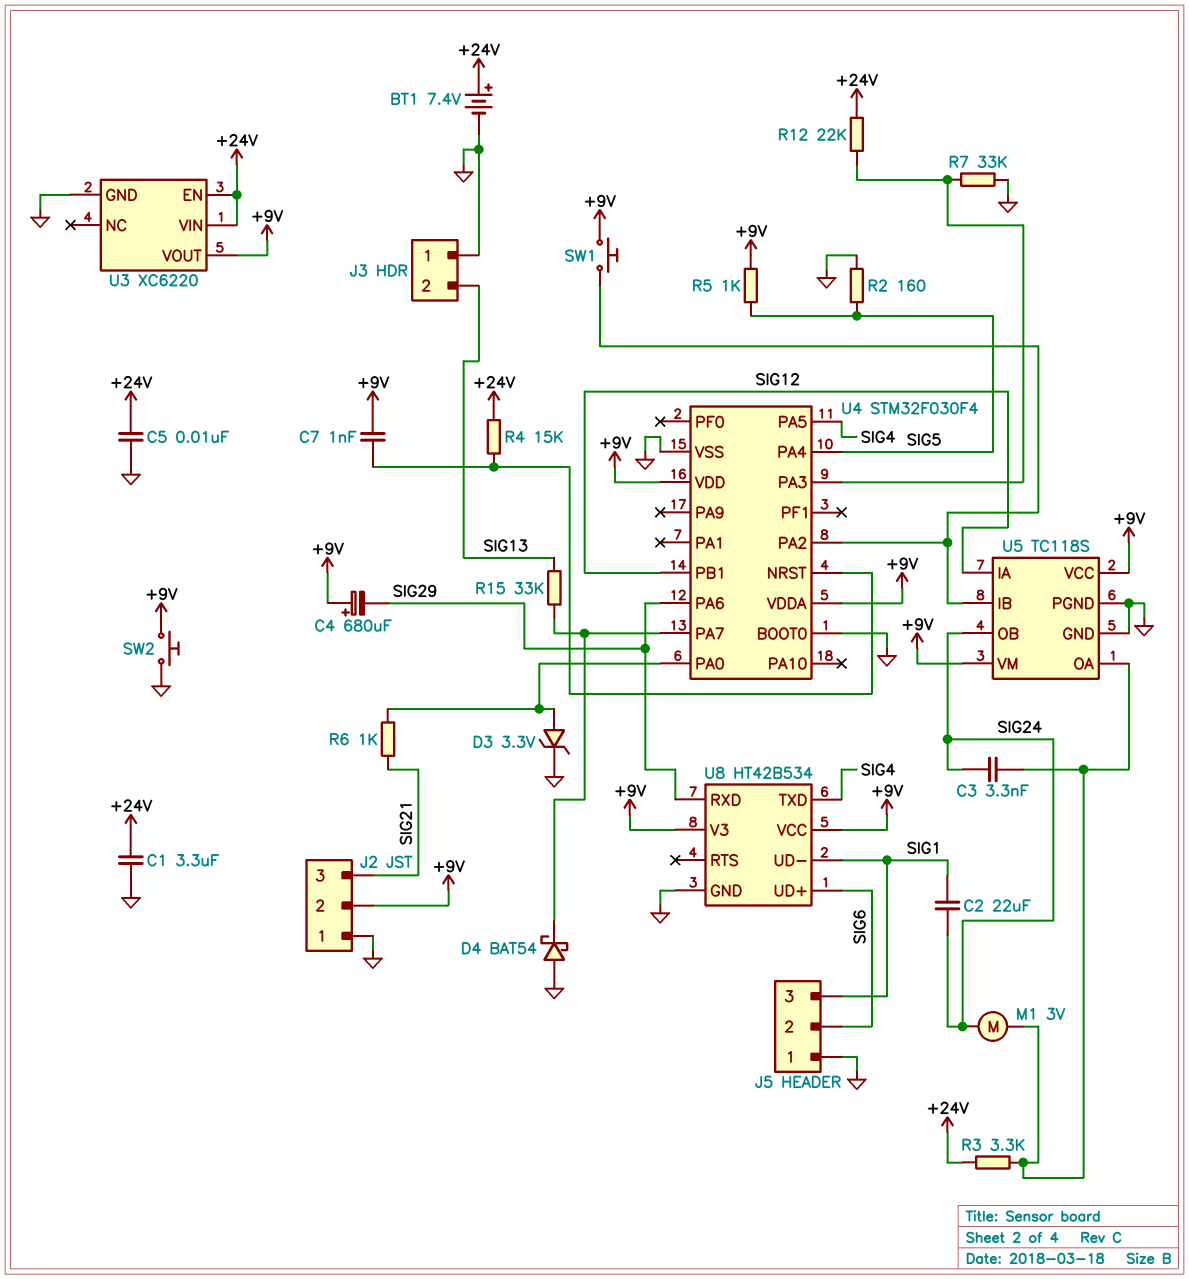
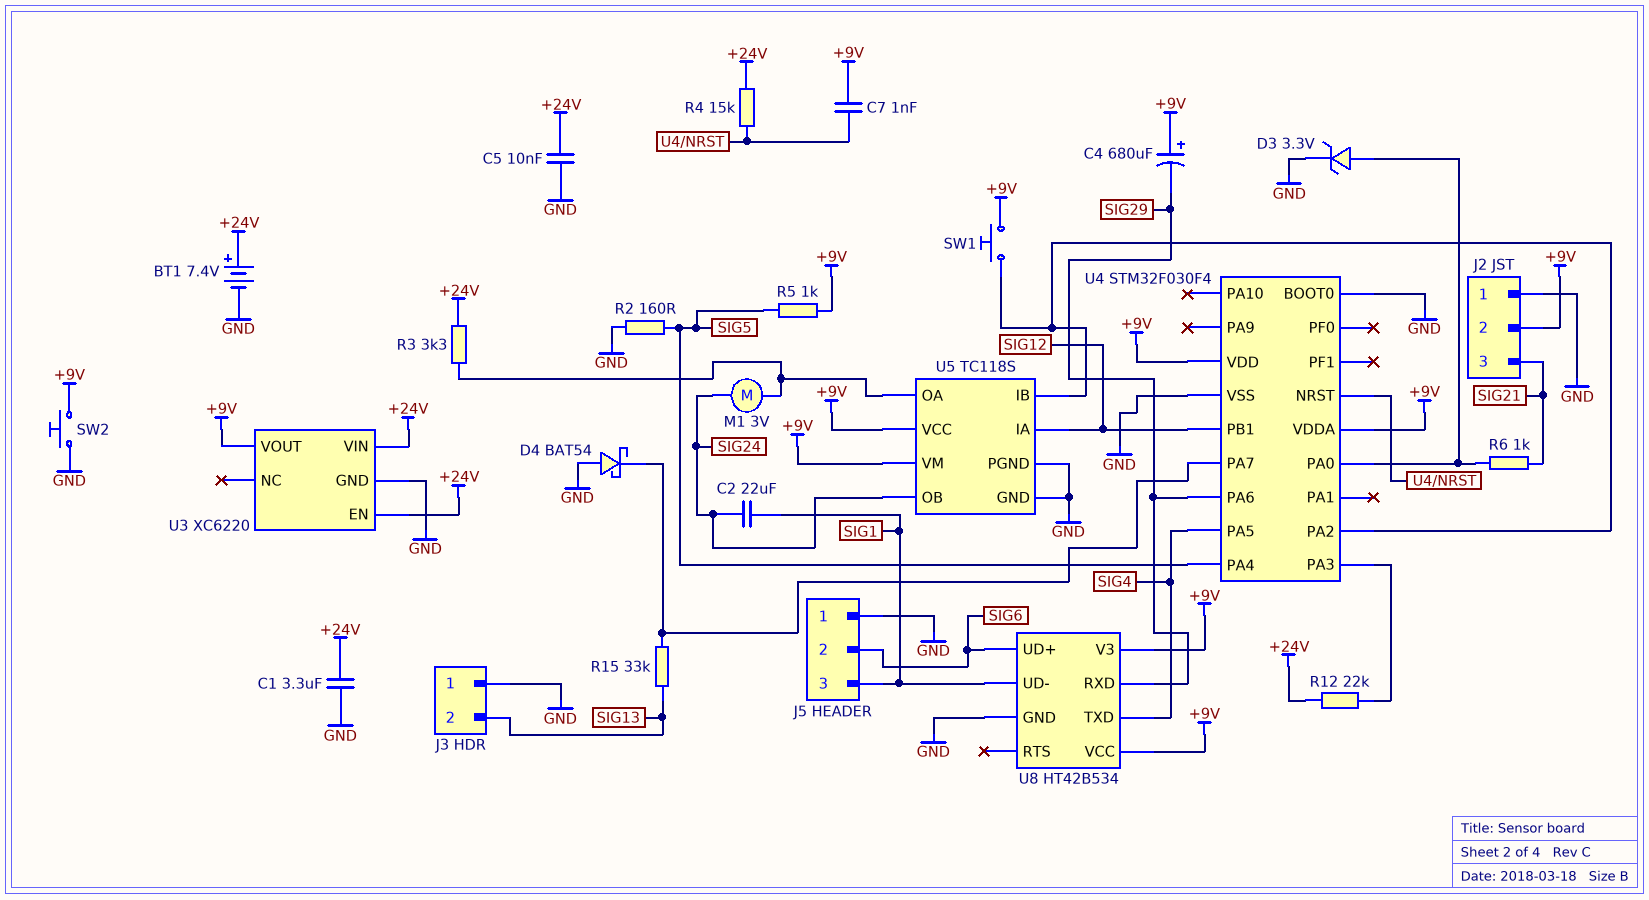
C3: 3.3nF (SIG24, U5/OA) -> none
R7: 33k (GND, U4/PA3) -> none

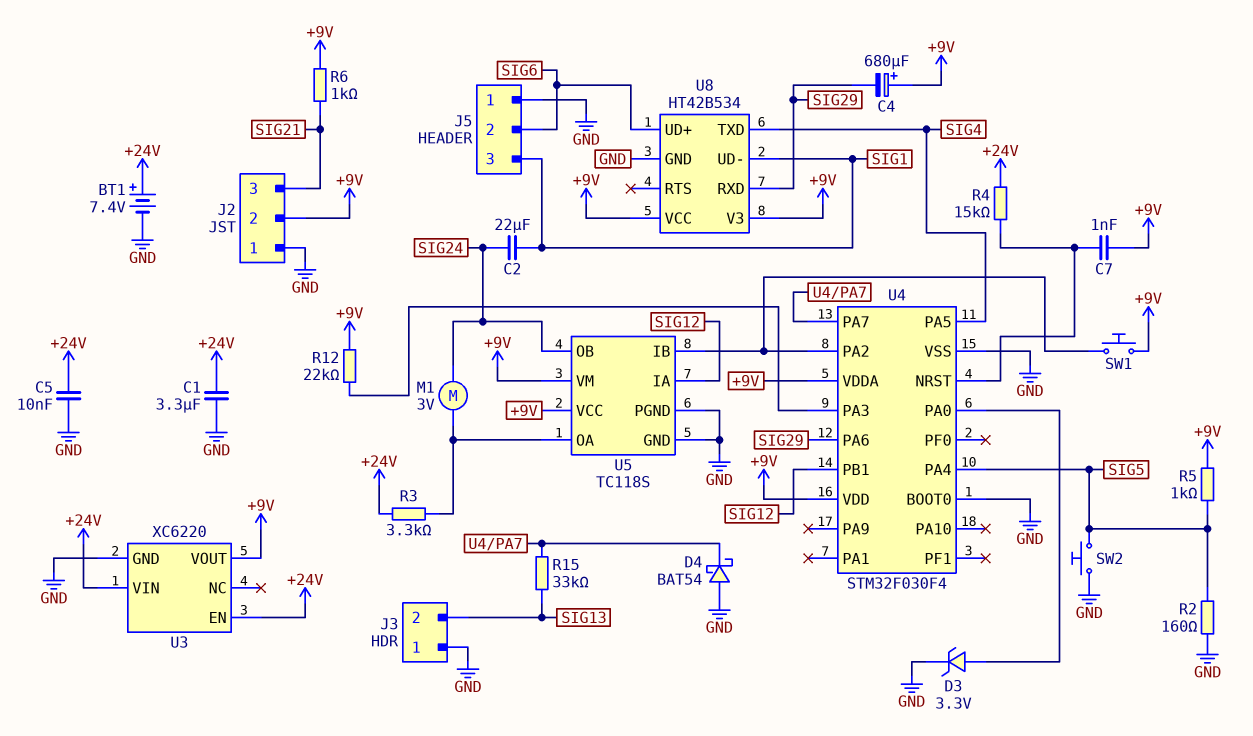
R6: 1k (SIG21, U4/PA0) -> 1k (+9V, SIG21)
R12: 22k (+24V, U4/PA3) -> 22k (+9V, U4/PA3)
SW2: button (+9V, GND) -> button (GND, SIG5)

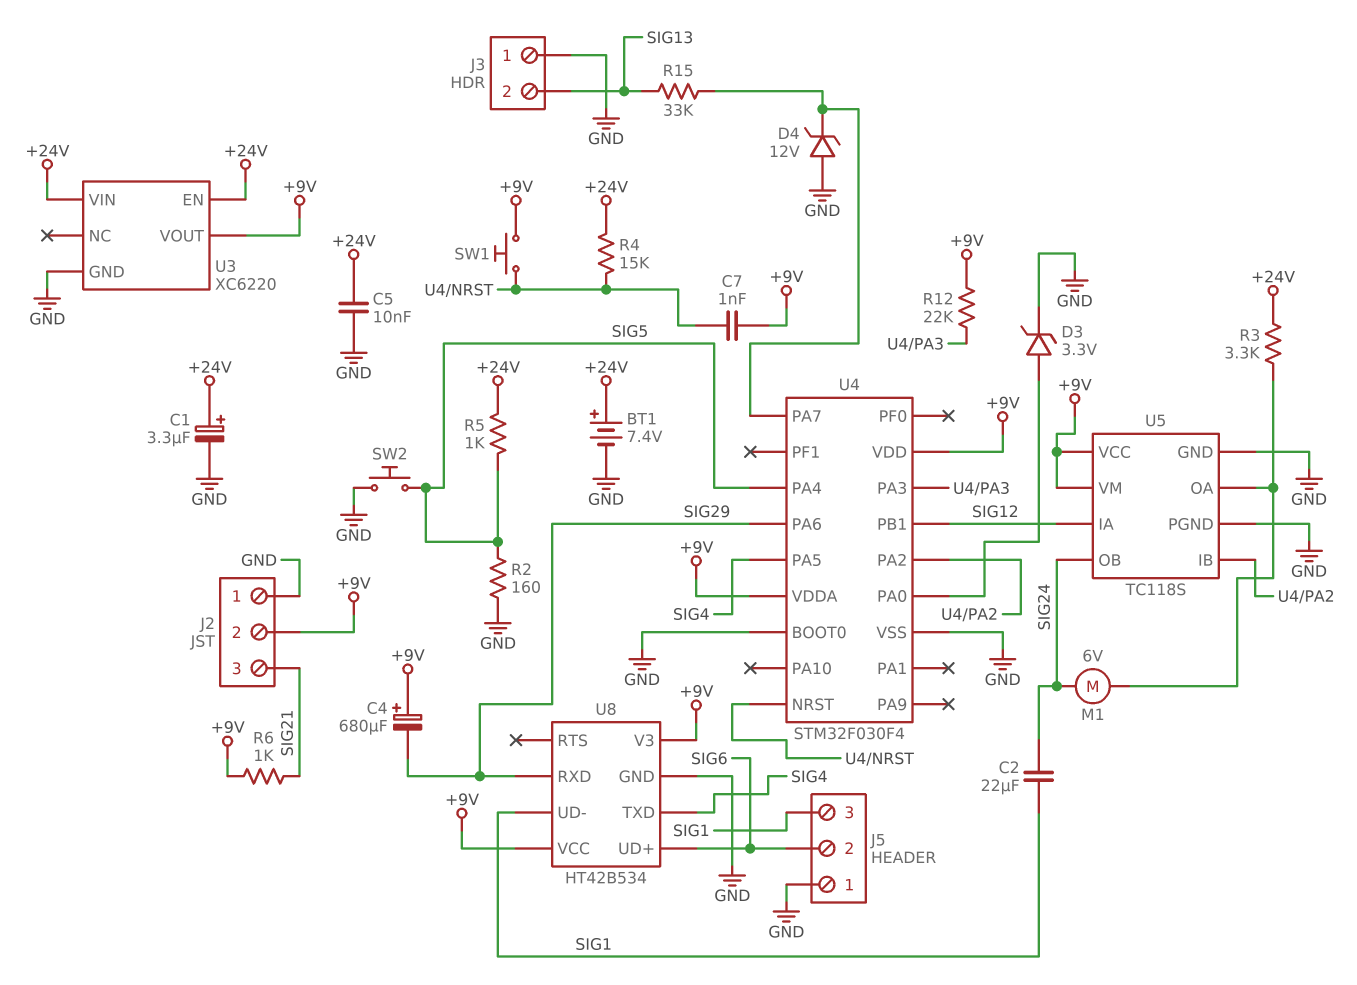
C1: 3.3uF (+24V, GND) -> 3.3uF (plus +24V, minus GND)
D4: schottky BAT54 (A GND, K U4/PA7) -> zener 12V (A GND, K U4/PA7)
M1: motor 3V (SIG24, U5/OA) -> motor 6V (SIG24, U5/OA)
R5: 1k (+9V, SIG5) -> 1k (+24V, SIG5)
SW1: button (+9V, U4/PA2) -> button (+9V, U4/NRST)

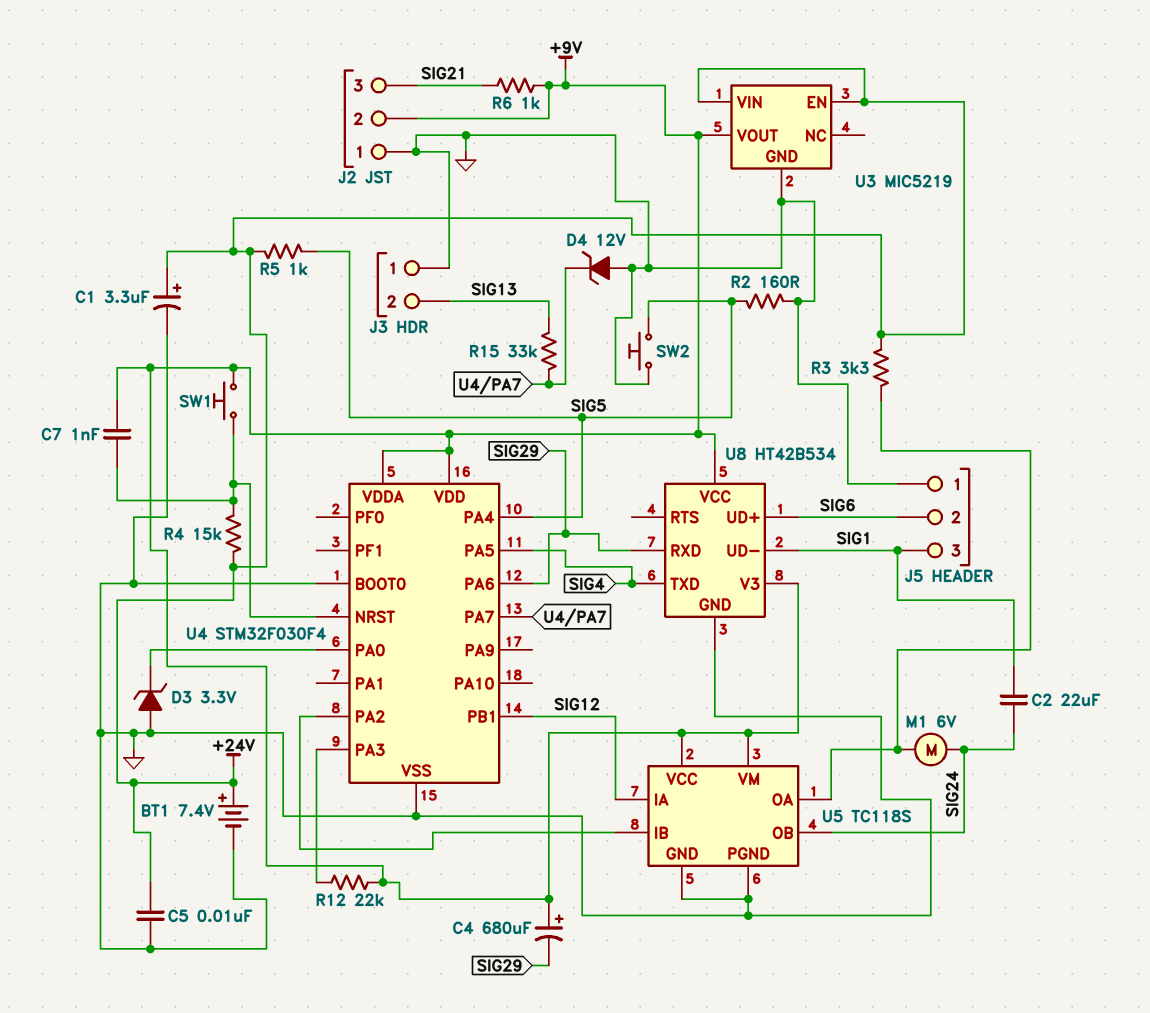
D3: zener 3.3V (A U4/PA0, K GND) -> zener 3.3V (A GND, K U4/PA0)
U3: XC6220 -> MIC5219

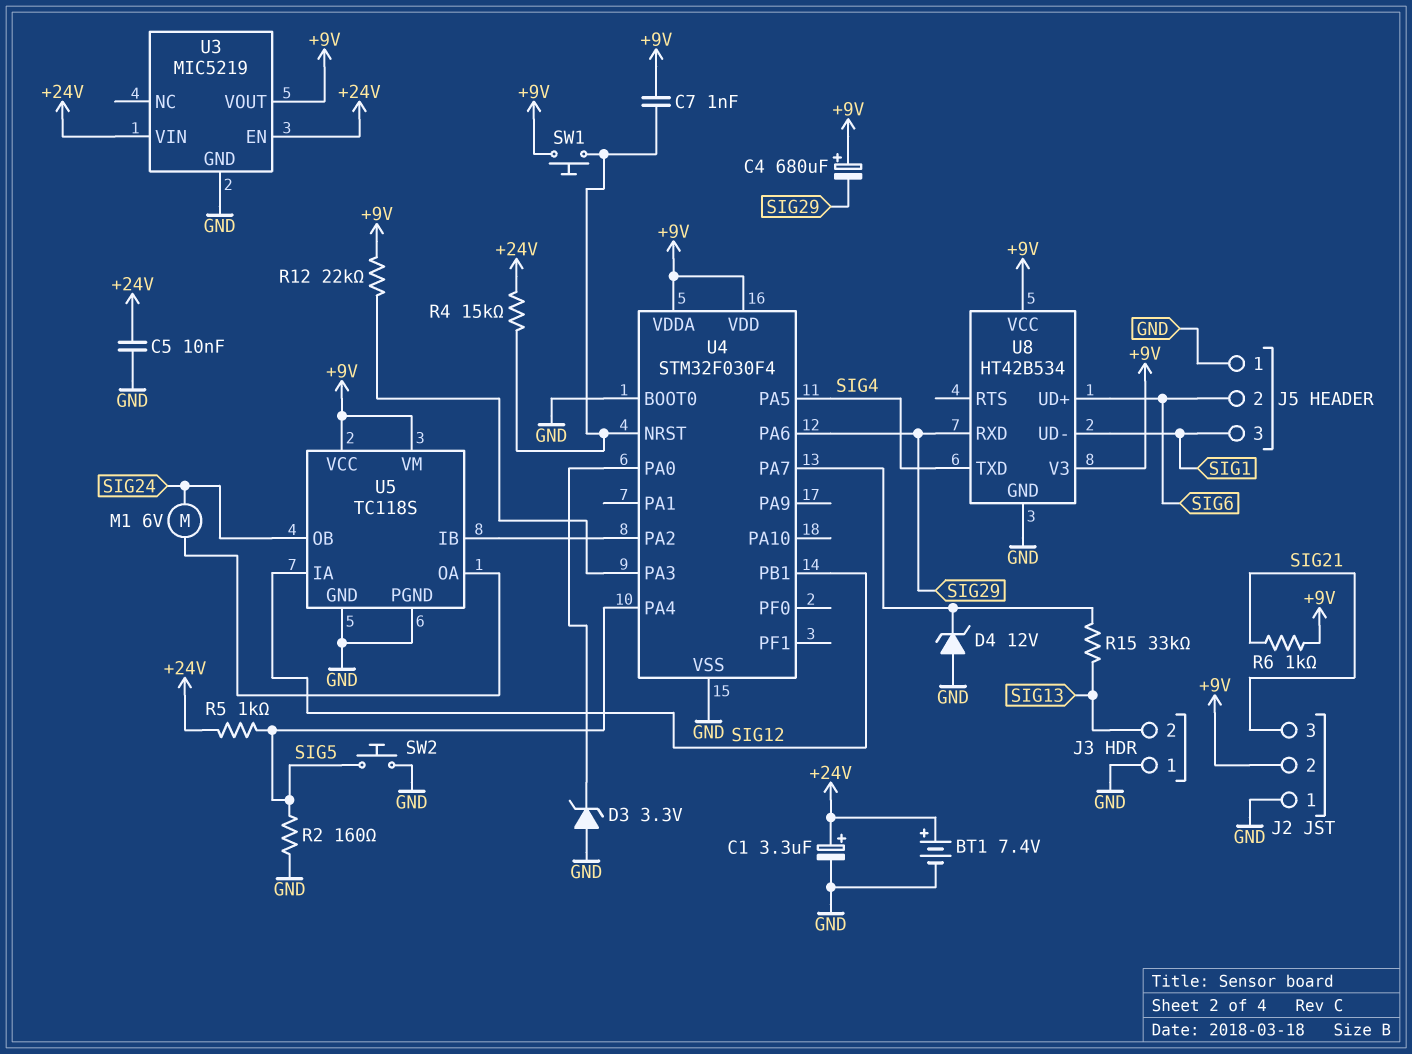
C2: 22uF (SIG1, SIG24) -> none
R3: 3.3k (+24V, U5/OA) -> none

